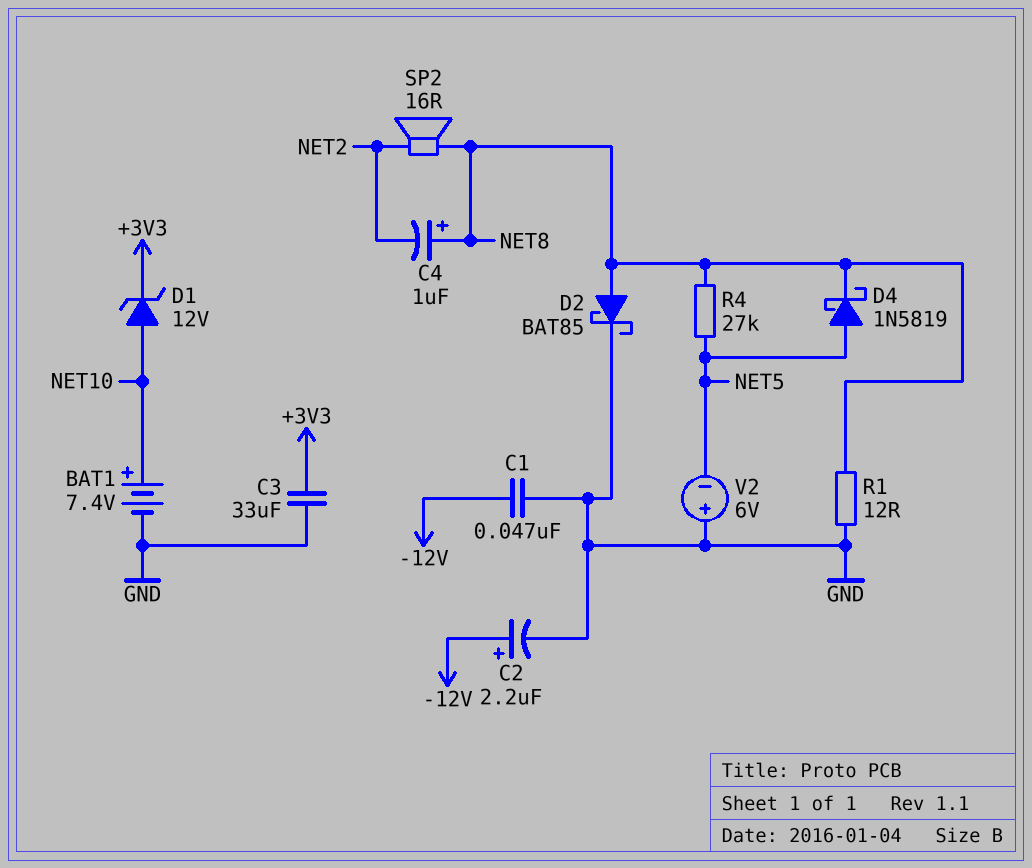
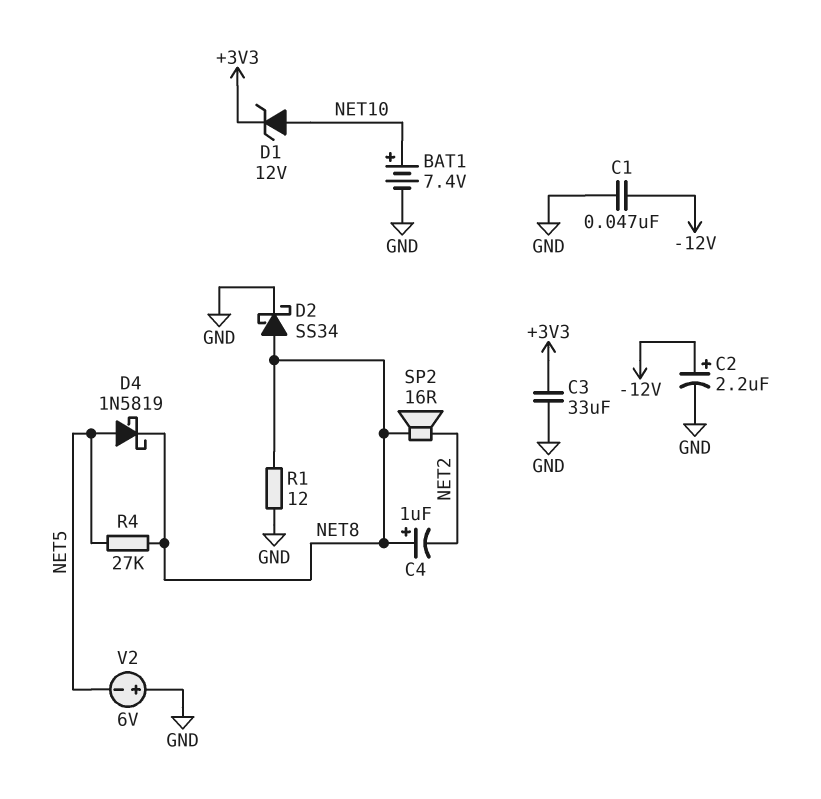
D2: schottky BAT85 (A NET8, K GND) -> schottky SS34 (A NET8, K GND)

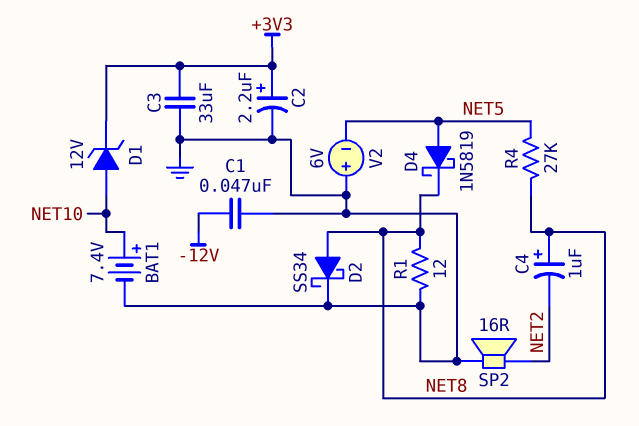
C2: 2.2uF (plus -12V, minus GND) -> 2.2uF (plus +3V3, minus GND)
SP2: speaker 16R (NET2, NET8) -> speaker 16R (GND, NET2)

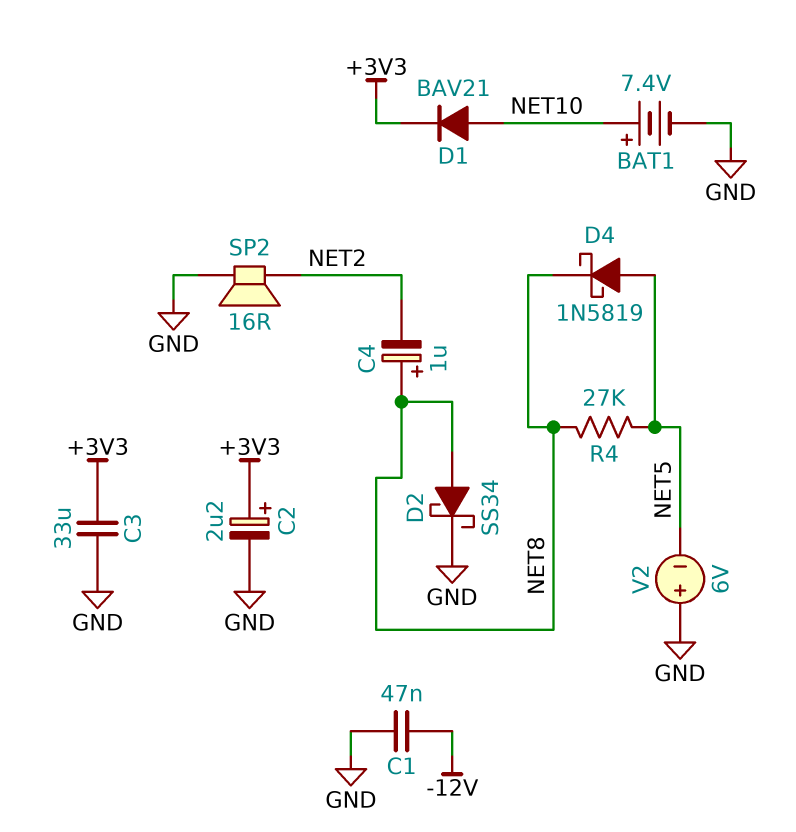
D1: zener 12V (A NET10, K +3V3) -> diode BAV21 (A NET10, K +3V3)
R1: 12 (GND, NET8) -> none

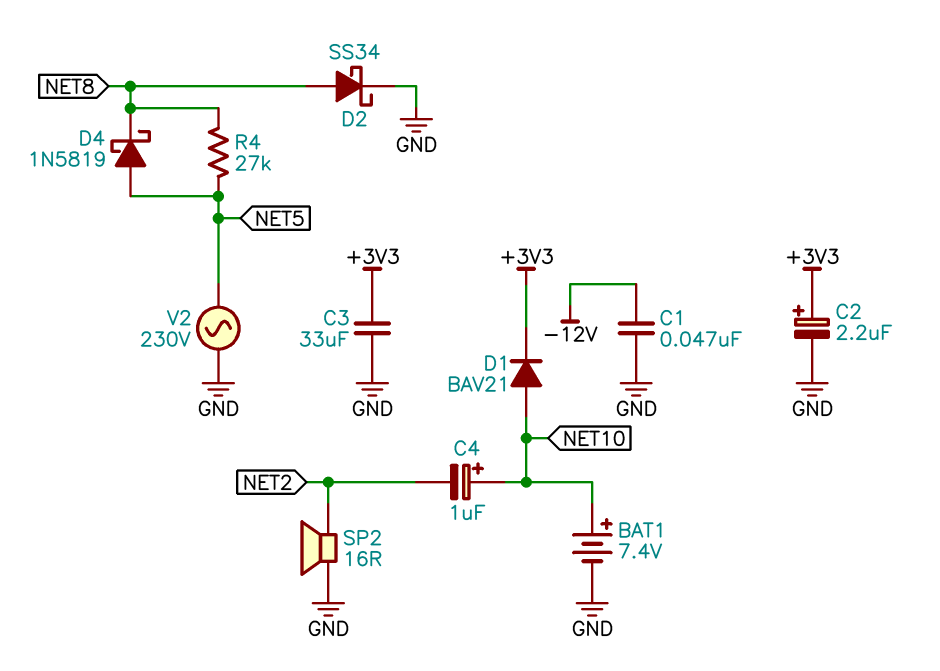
C4: 1uF (plus NET8, minus NET2) -> 1uF (plus NET10, minus NET2)
V2: 6V (plus GND, minus NET5) -> AC 230V (GND, NET5)

